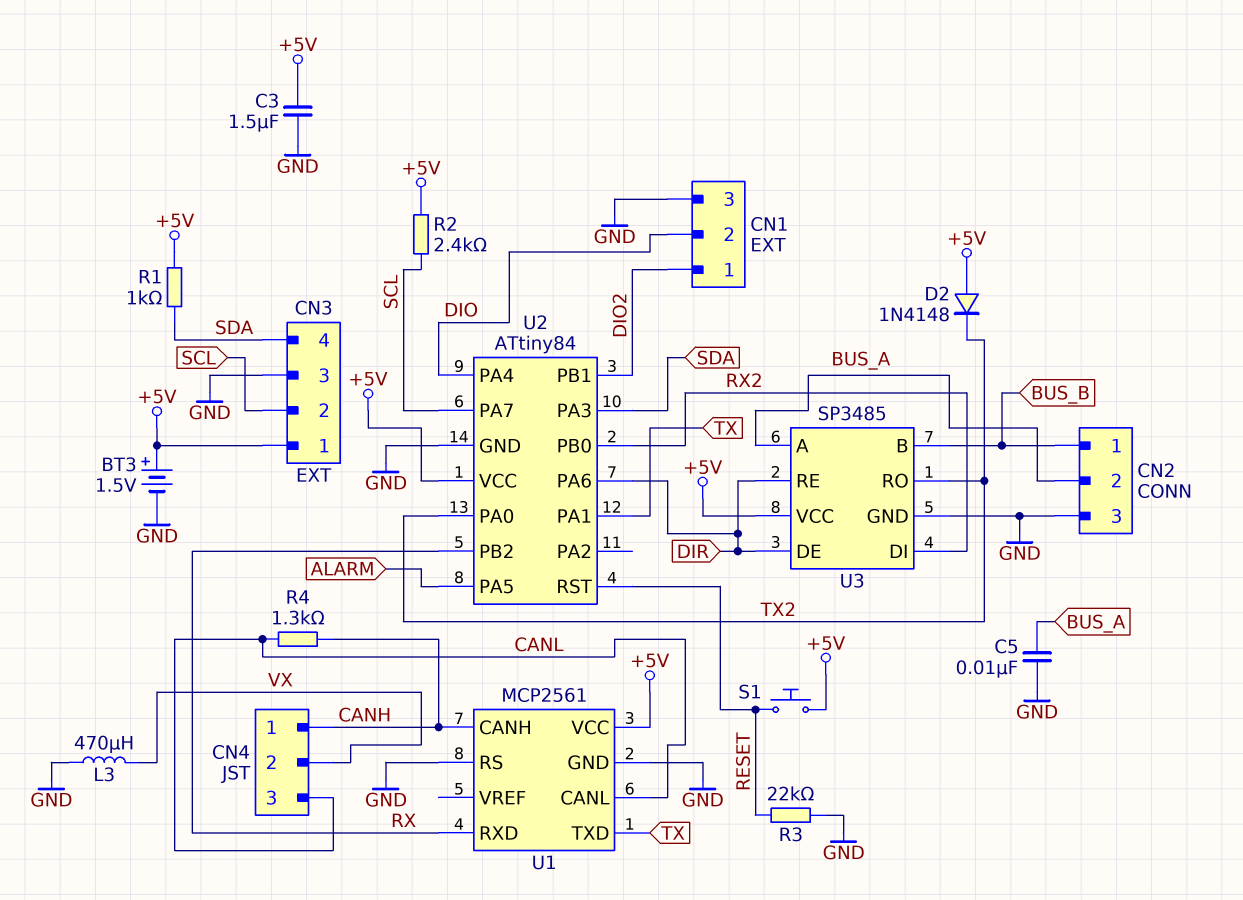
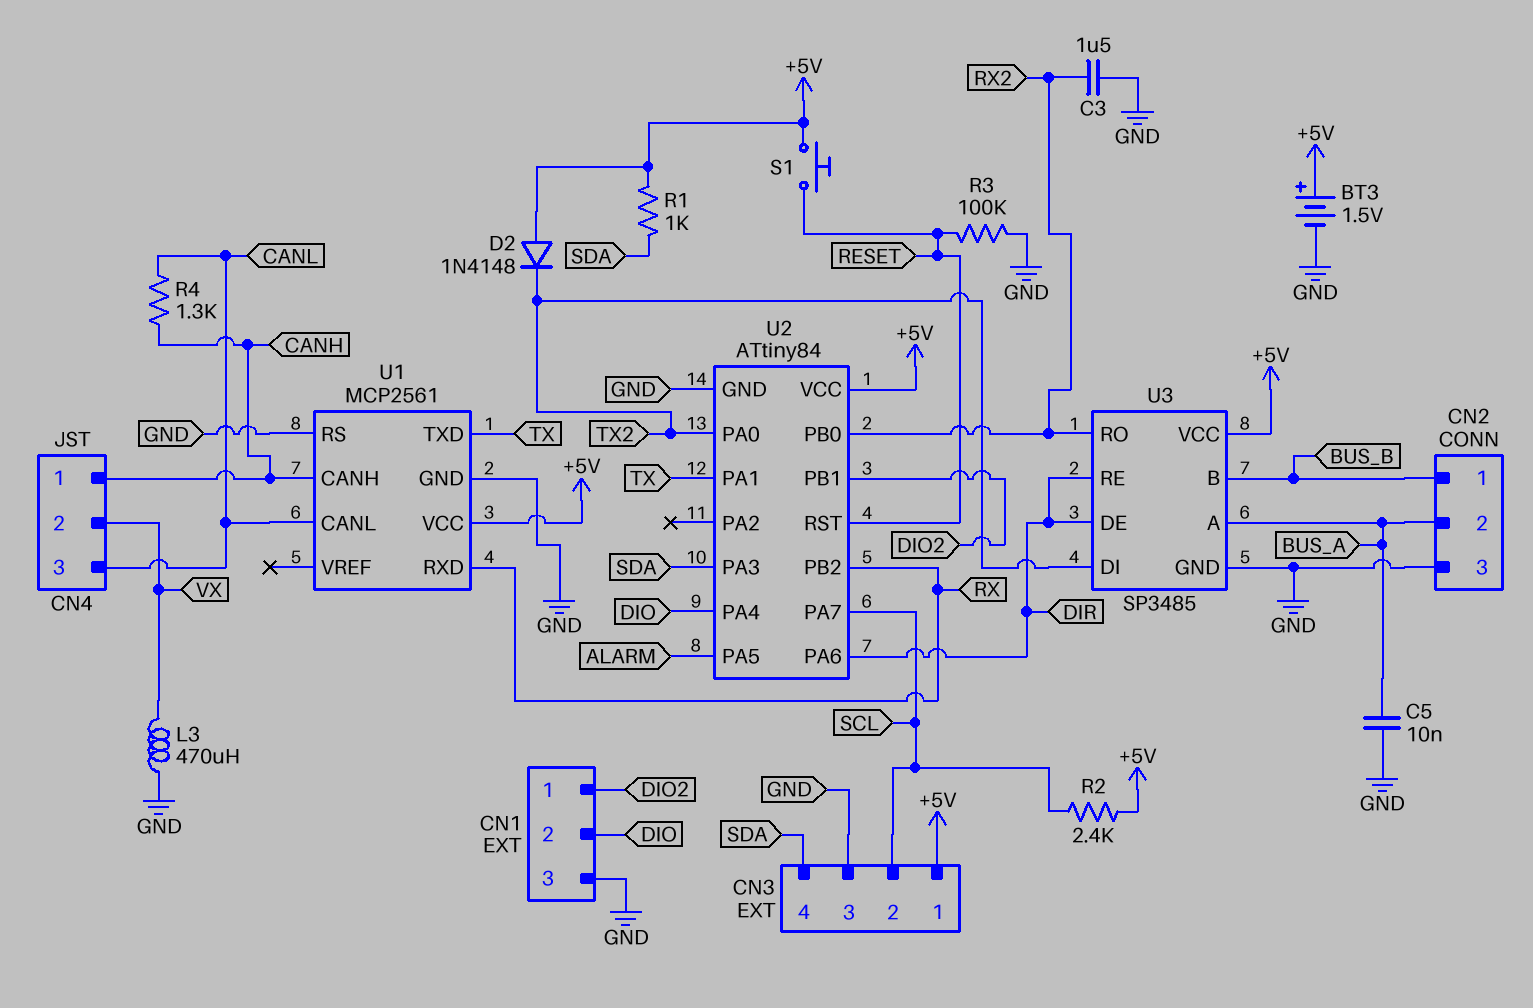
C3: 1.5uF (+5V, GND) -> 1.5uF (GND, RX2)
R3: 22k (GND, RESET) -> 100k (GND, RESET)
U3 pin DI: RX2 -> TX2
U3 pin RO: TX2 -> RX2

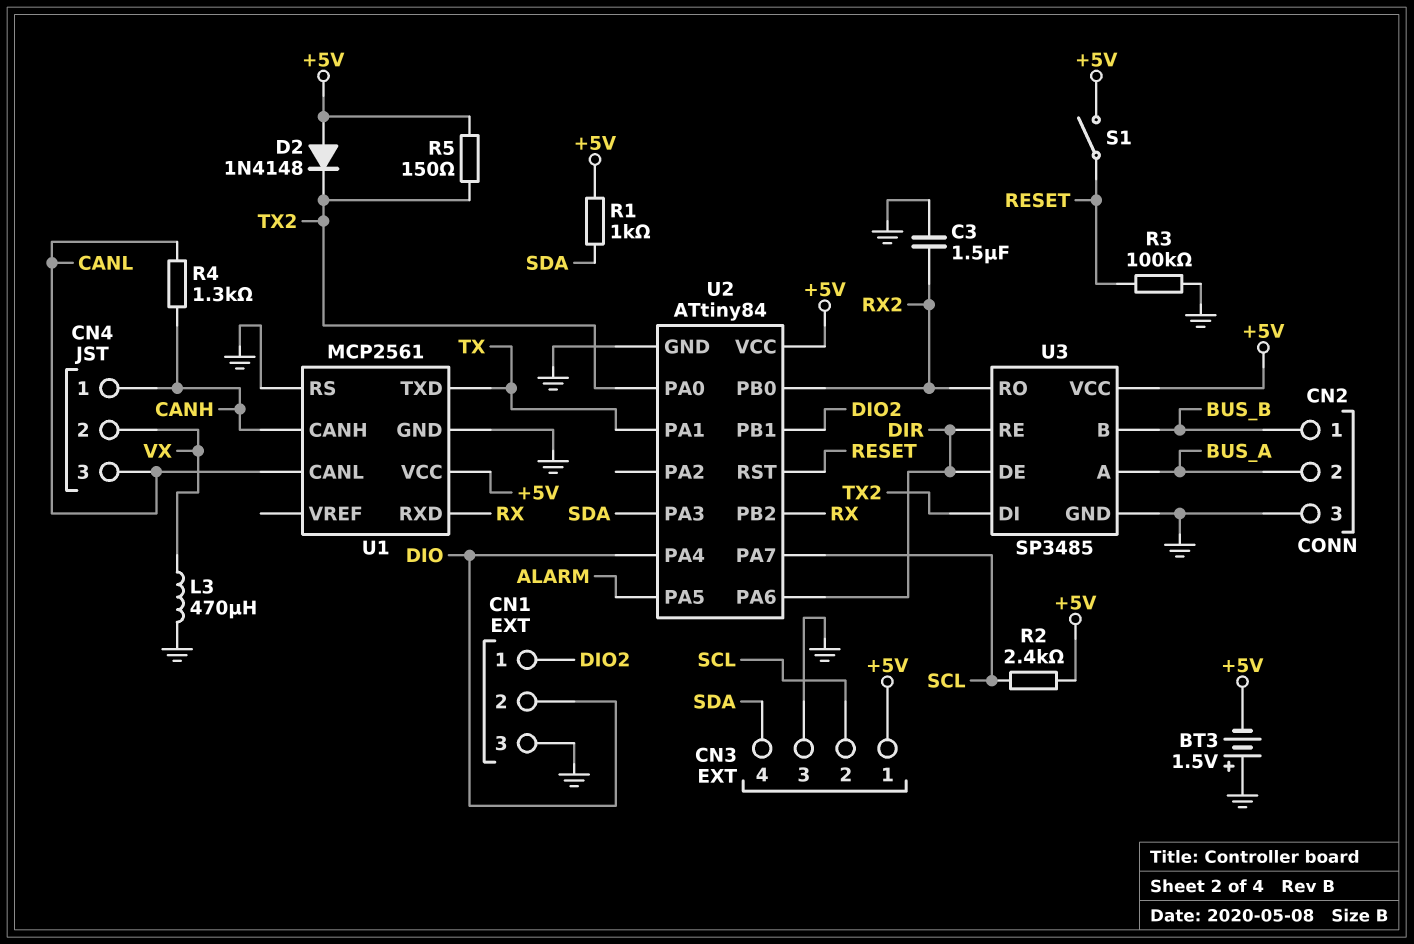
BT3: 1.5V (plus +5V, minus GND) -> 1.5V (plus GND, minus +5V)
C5: 10nF (BUS_A, GND) -> none
R5: none -> 150 (+5V, TX2)
S1: button (+5V, RESET) -> switch (+5V, RESET)

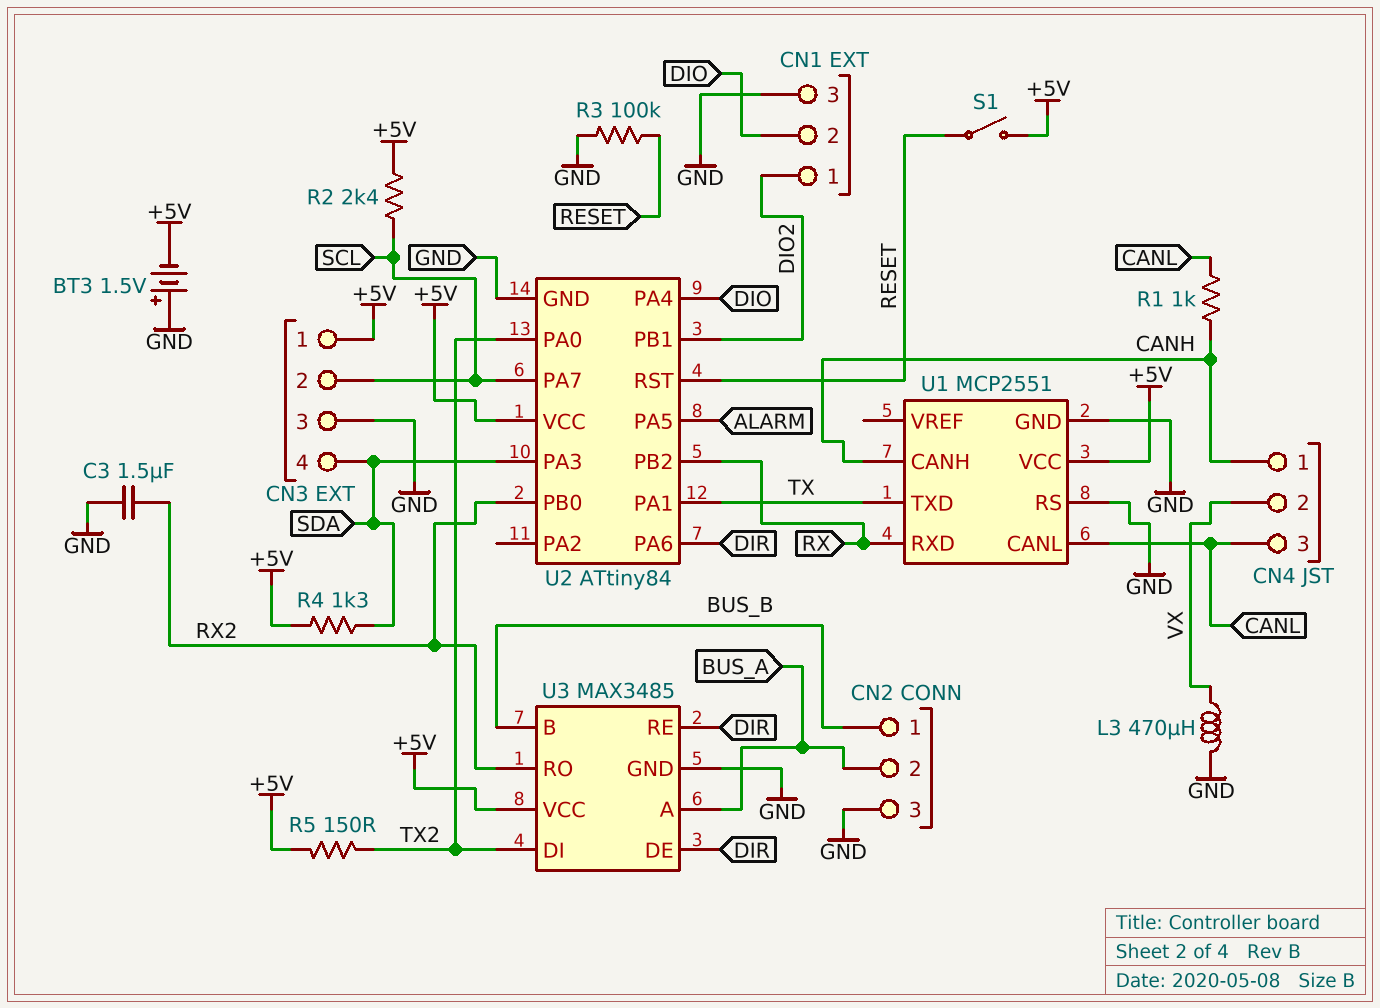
D2: diode 1N4148 (A +5V, K TX2) -> none
R1: 1k (+5V, SDA) -> 1k (CANH, CANL)
R4: 1.3k (CANH, CANL) -> 1.3k (+5V, SDA)
U1: MCP2561 -> MCP2551
U3: SP3485 -> MAX3485

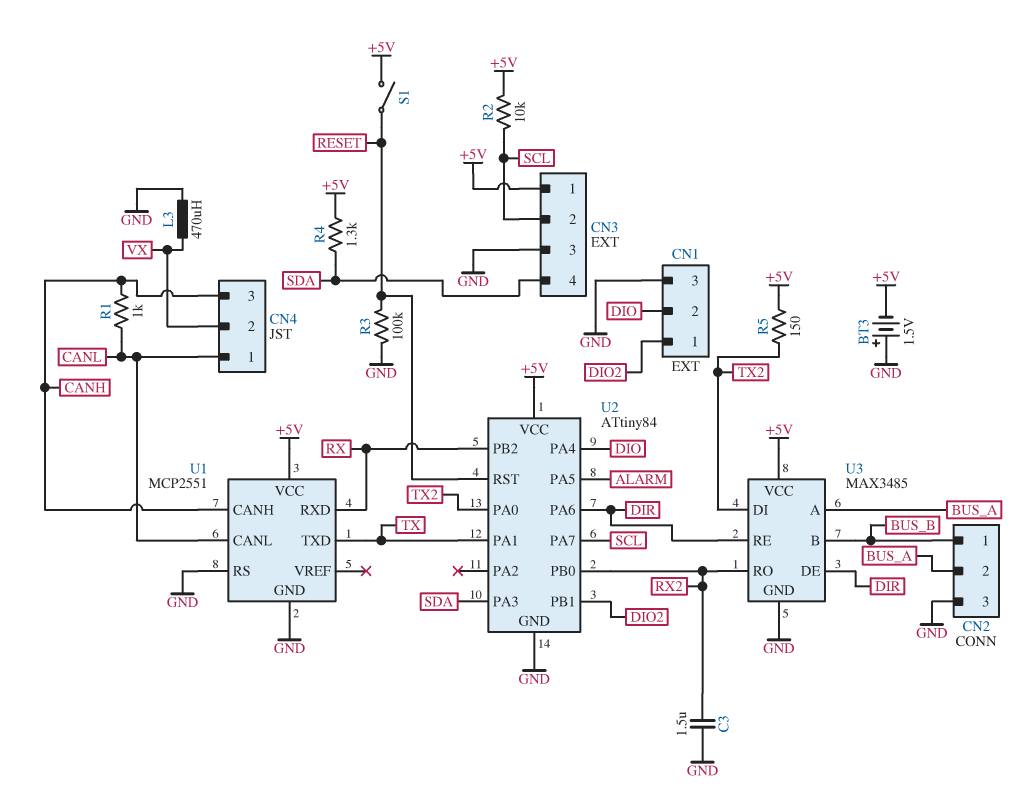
CN4 pin 1: CANH -> CANL
CN4 pin 3: CANL -> CANH
R2: 2.4k (+5V, SCL) -> 10k (+5V, SCL)

